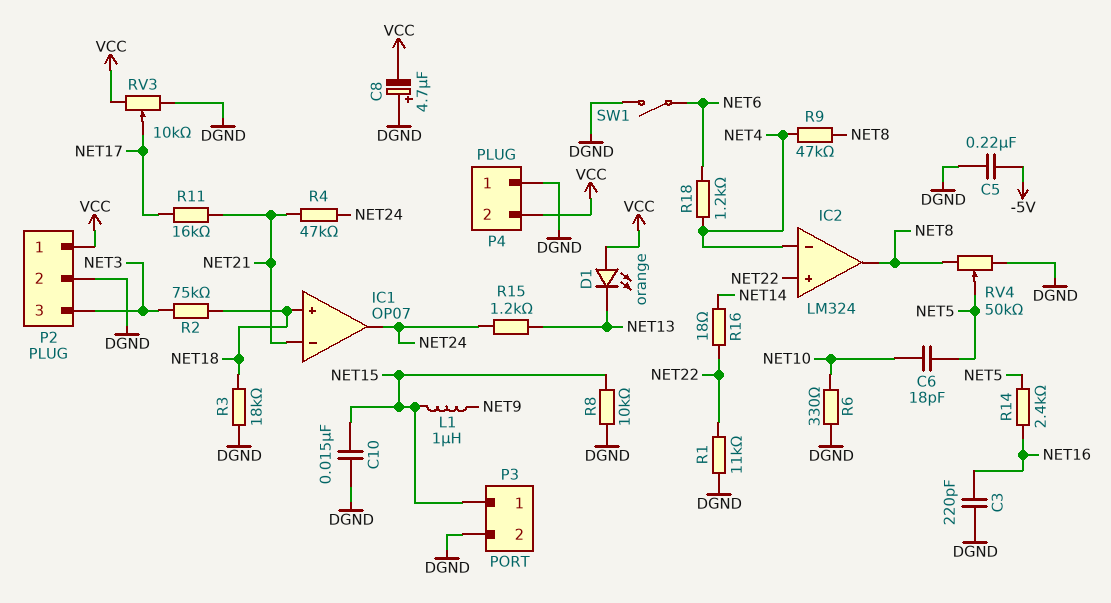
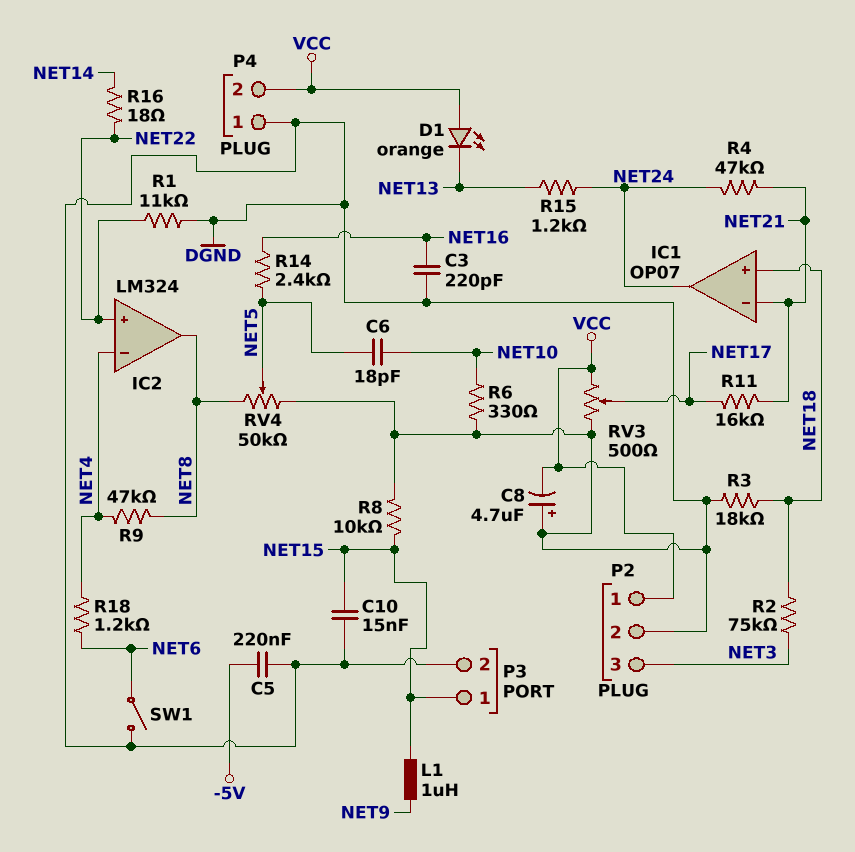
RV3: 10k (DGND, VCC, wiper NET17) -> 500 (DGND, VCC, wiper NET17)

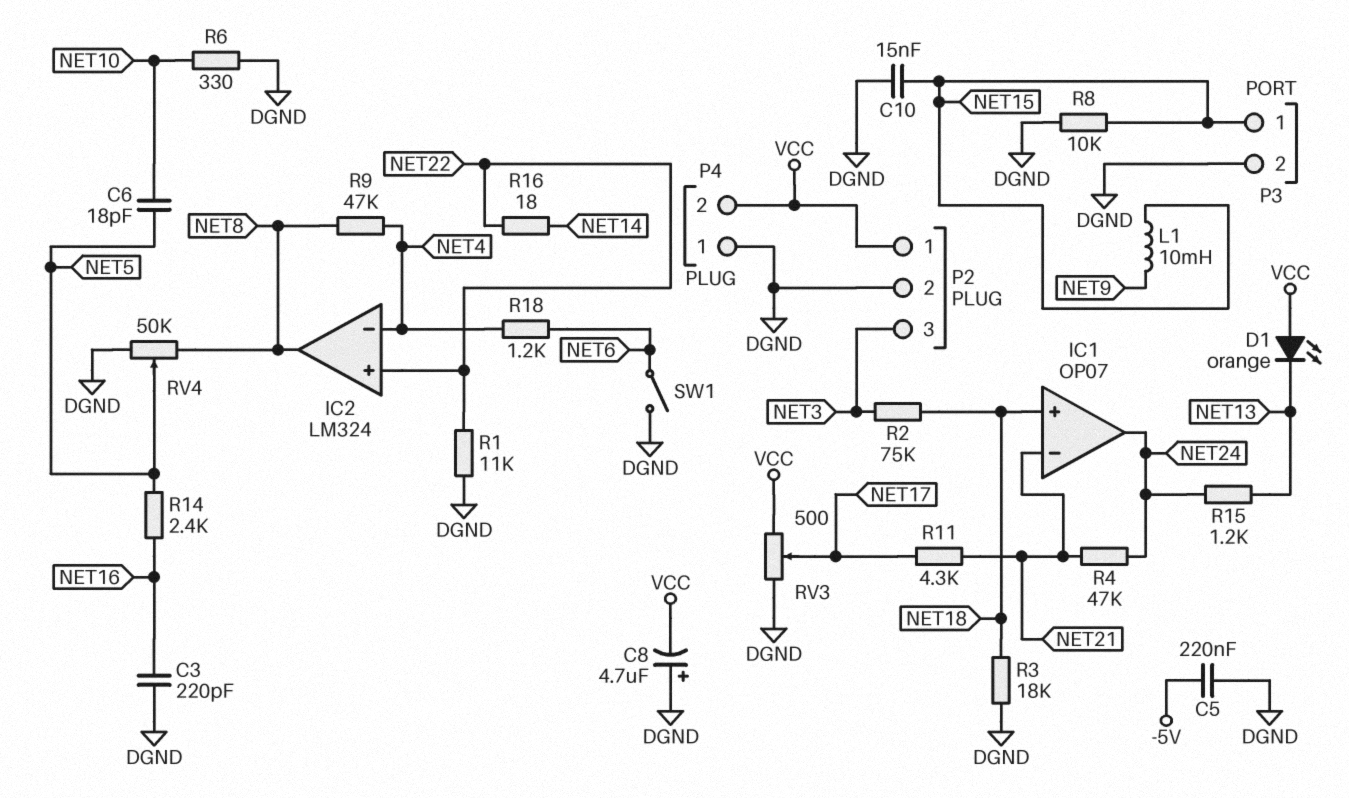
L1: 1uH (NET9, NET15) -> 10mH (NET9, NET15)
R11: 16k (NET17, NET21) -> 4.3k (NET17, NET21)

